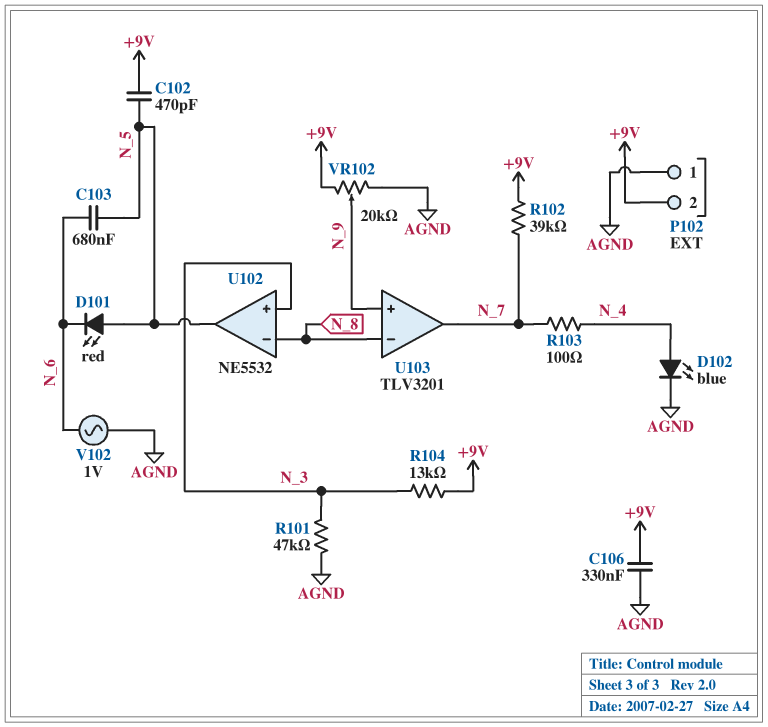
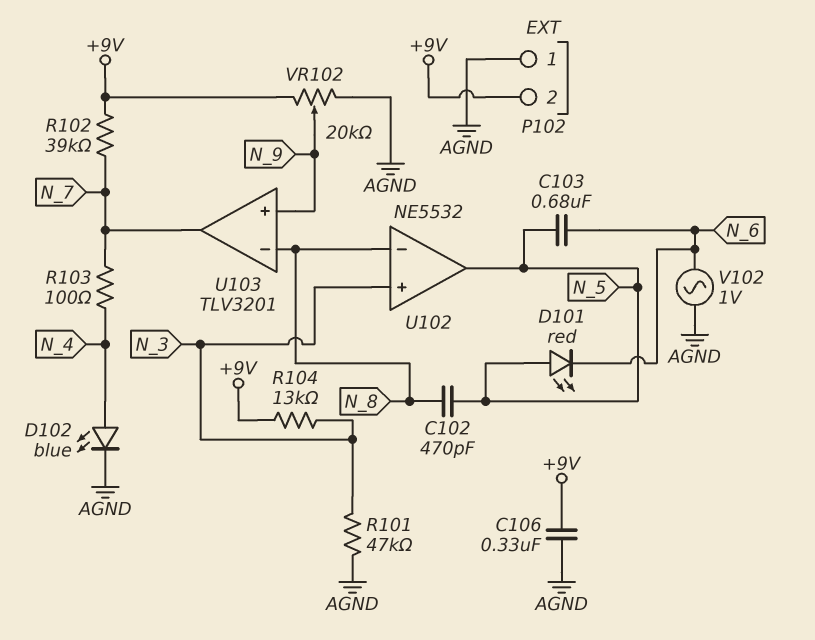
C102: 470pF (+9V, N_5) -> 470pF (N_5, N_8)

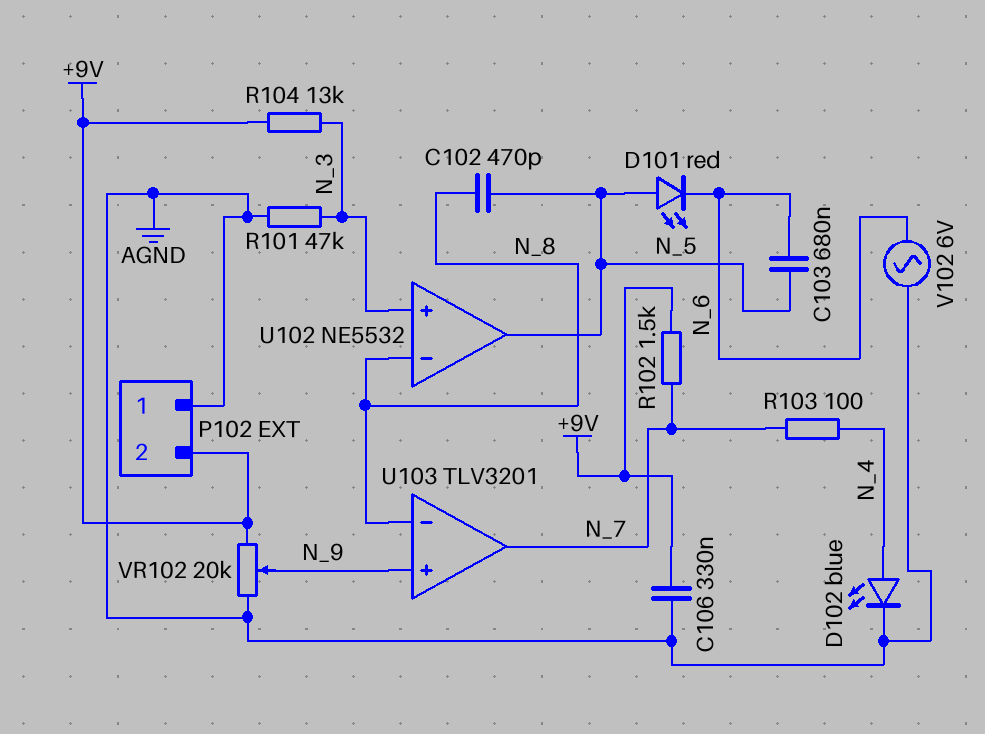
R102: 39k (+9V, N_7) -> 1.5k (+9V, N_7)
V102: AC 1V (AGND, N_6) -> AC 6V (AGND, N_6)

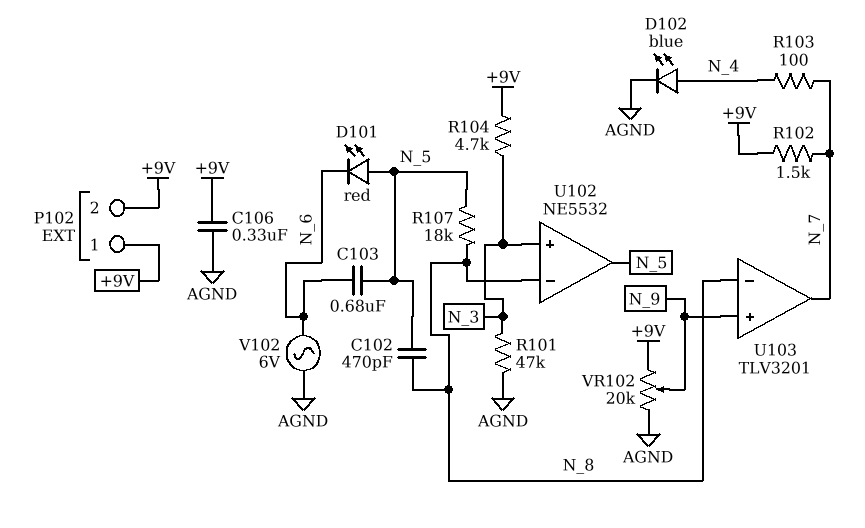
P102 pin 1: AGND -> +9V
R104: 13k (+9V, N_3) -> 4.7k (+9V, N_3)
R107: none -> 18k (N_5, N_8)

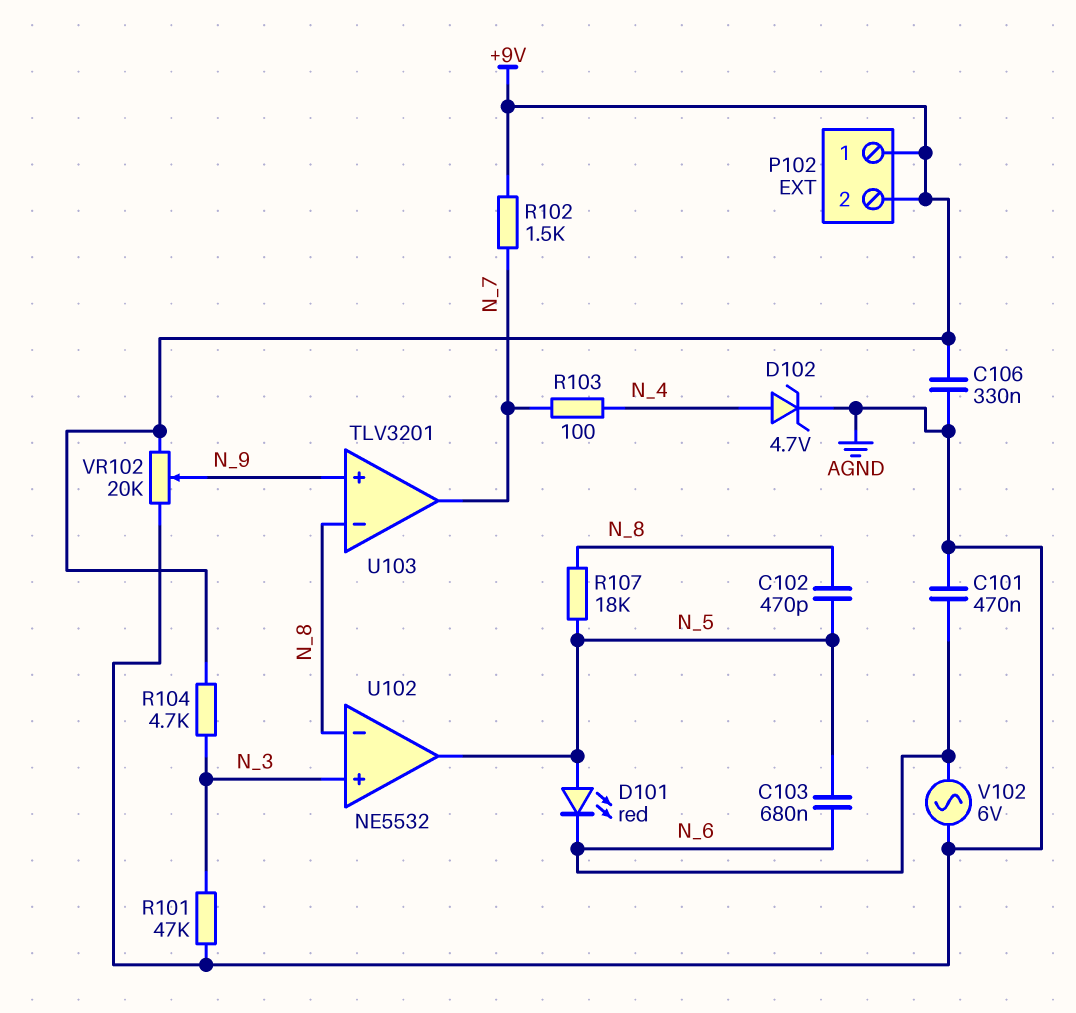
C101: none -> 470nF (AGND, N_6)
D102: LED blue (A N_4, K AGND) -> zener 4.7V (A N_4, K AGND)

